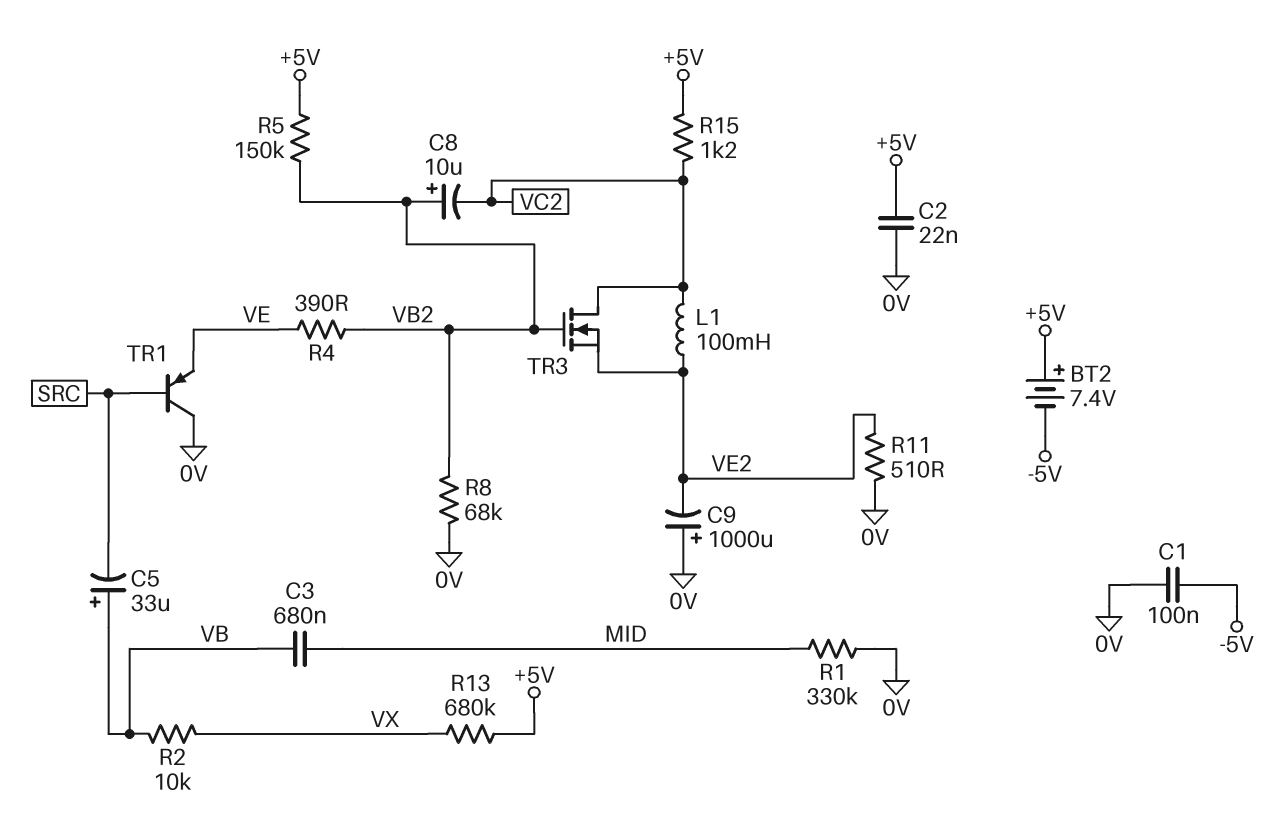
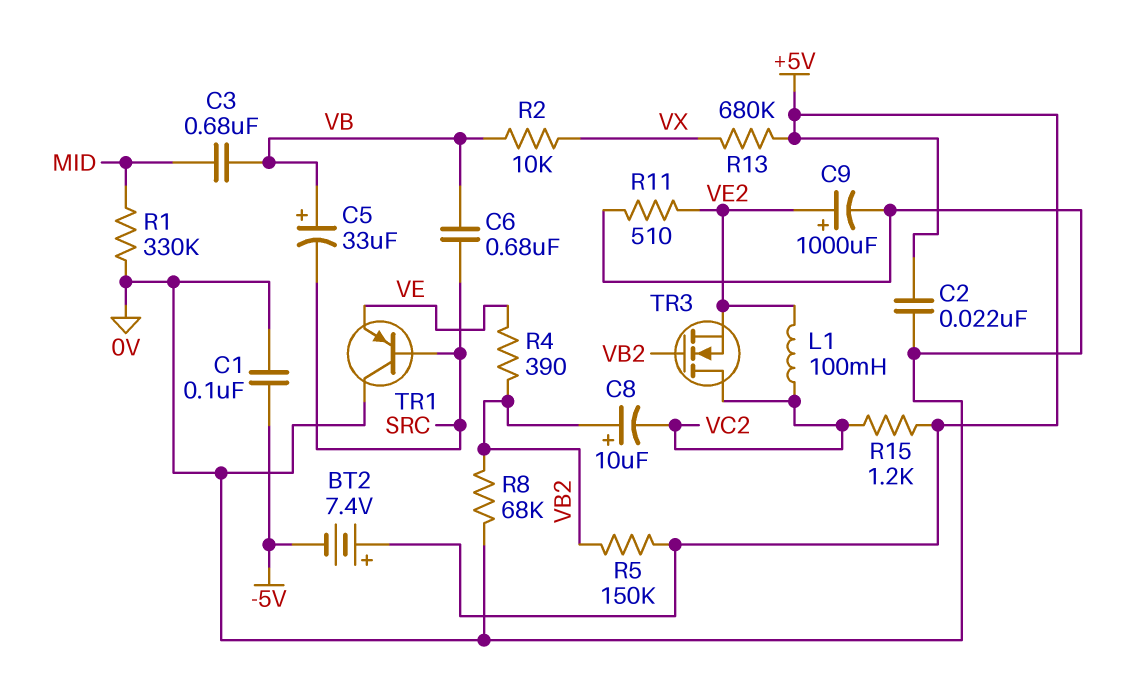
C6: none -> 680nF (SRC, VB)
C9: 1000uF (plus 0V, minus VE2) -> 1000uF (plus VE2, minus 0V)

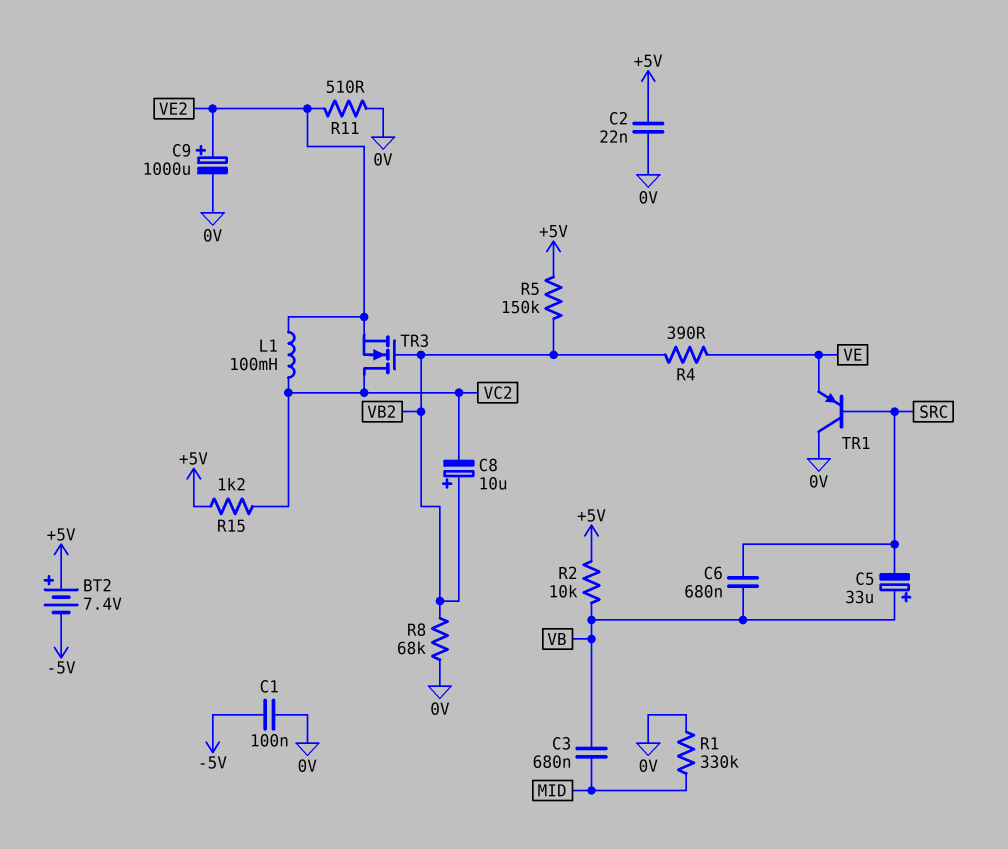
R2: 10k (VB, VX) -> 10k (+5V, VB)
R13: 680k (+5V, VX) -> none

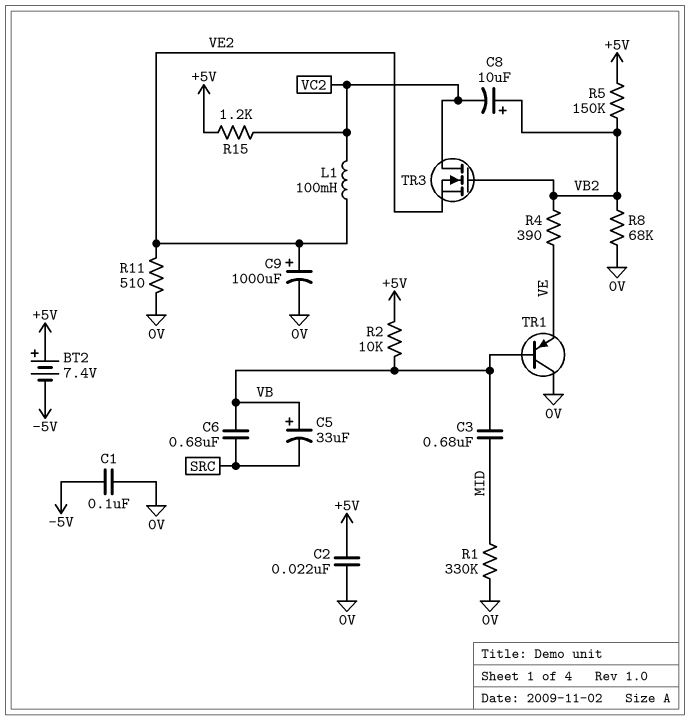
TR1: PNP (B SRC, C 0V, E VE) -> PNP (B VB, C 0V, E VE)

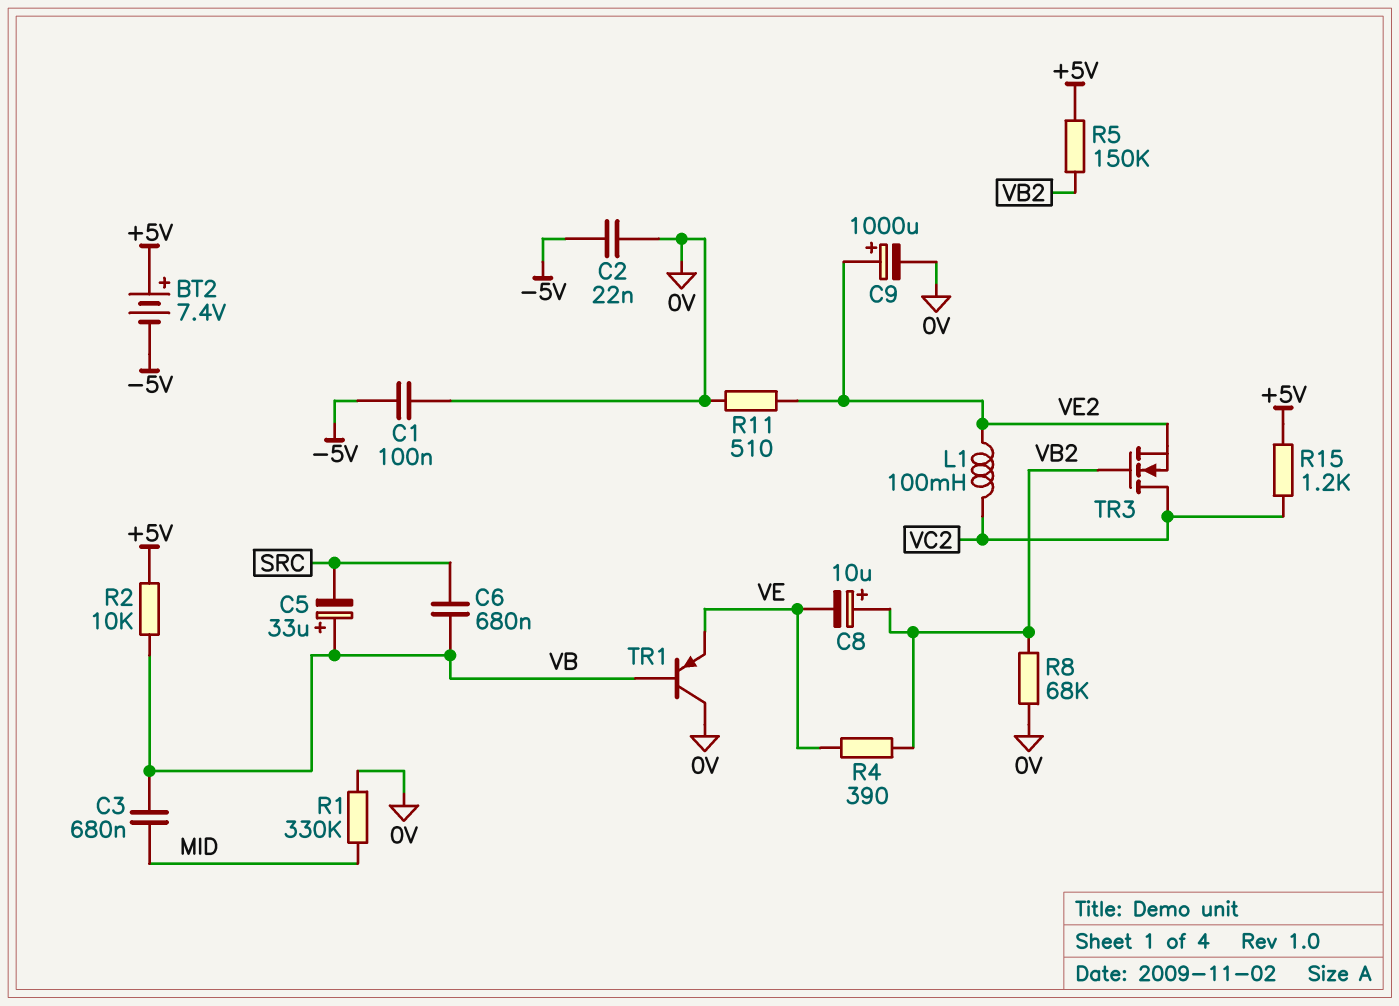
C2: 22nF (+5V, 0V) -> 22nF (-5V, 0V)
C8: 10uF (plus VB2, minus VC2) -> 10uF (plus VB2, minus VE)

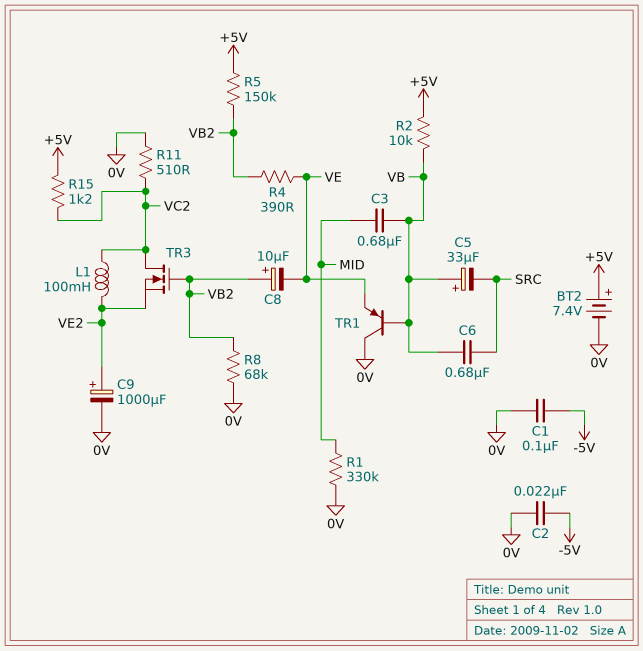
BT2: 7.4V (plus +5V, minus -5V) -> 7.4V (plus +5V, minus 0V)
R11: 510 (0V, VE2) -> 510 (0V, VC2)

